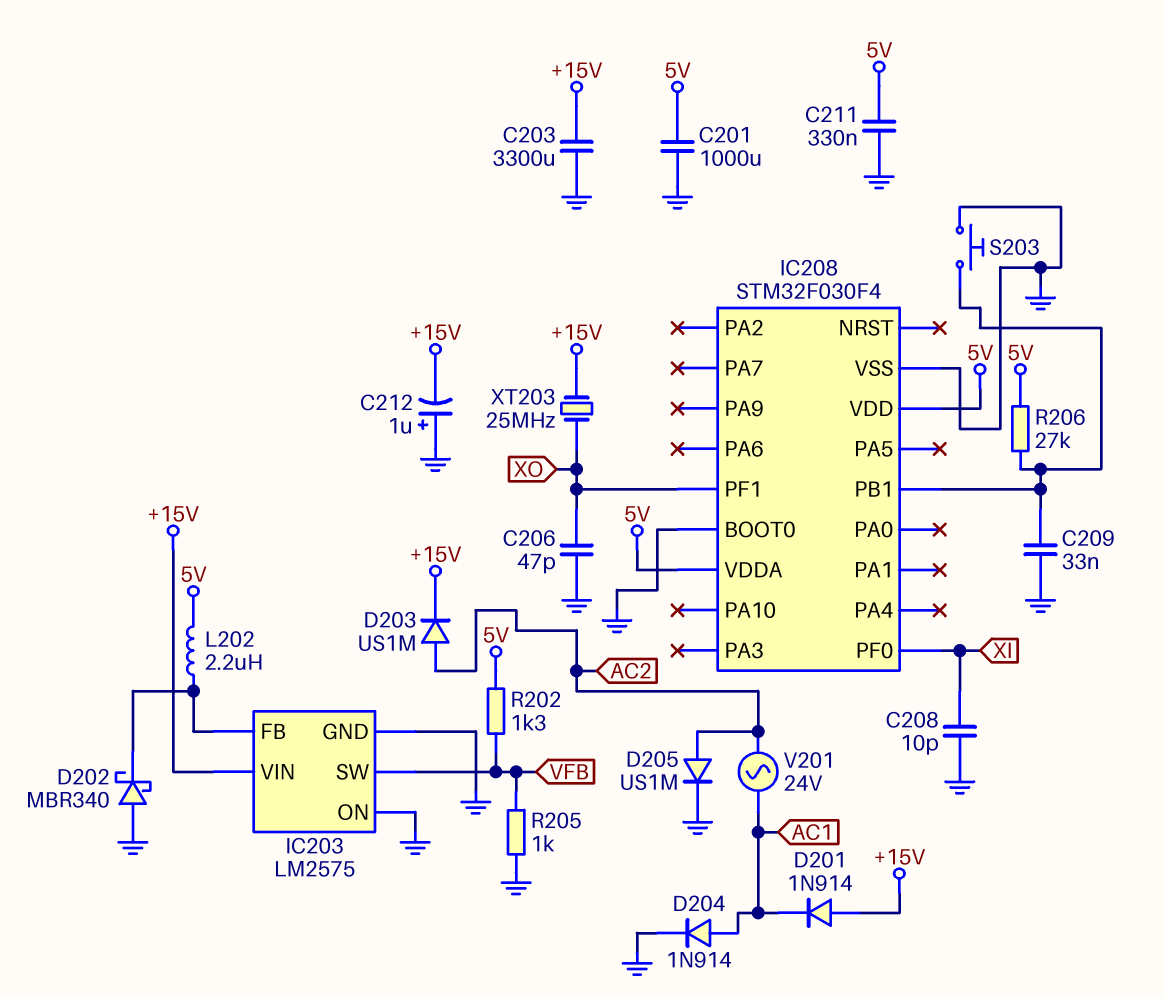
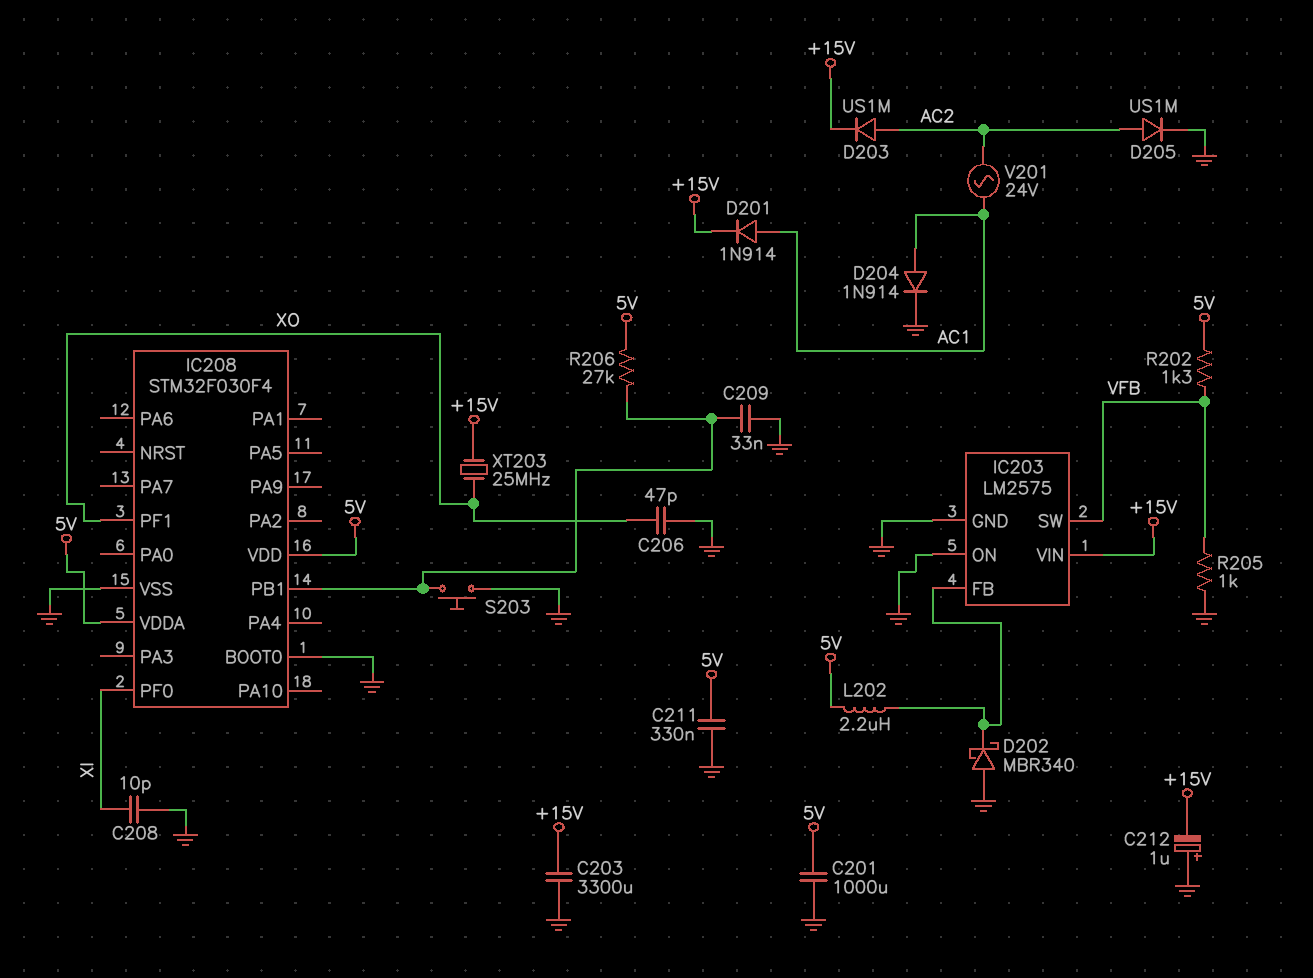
D201: diode 1N914 (A +15V, K AC1) -> diode 1N914 (A AC1, K +15V)

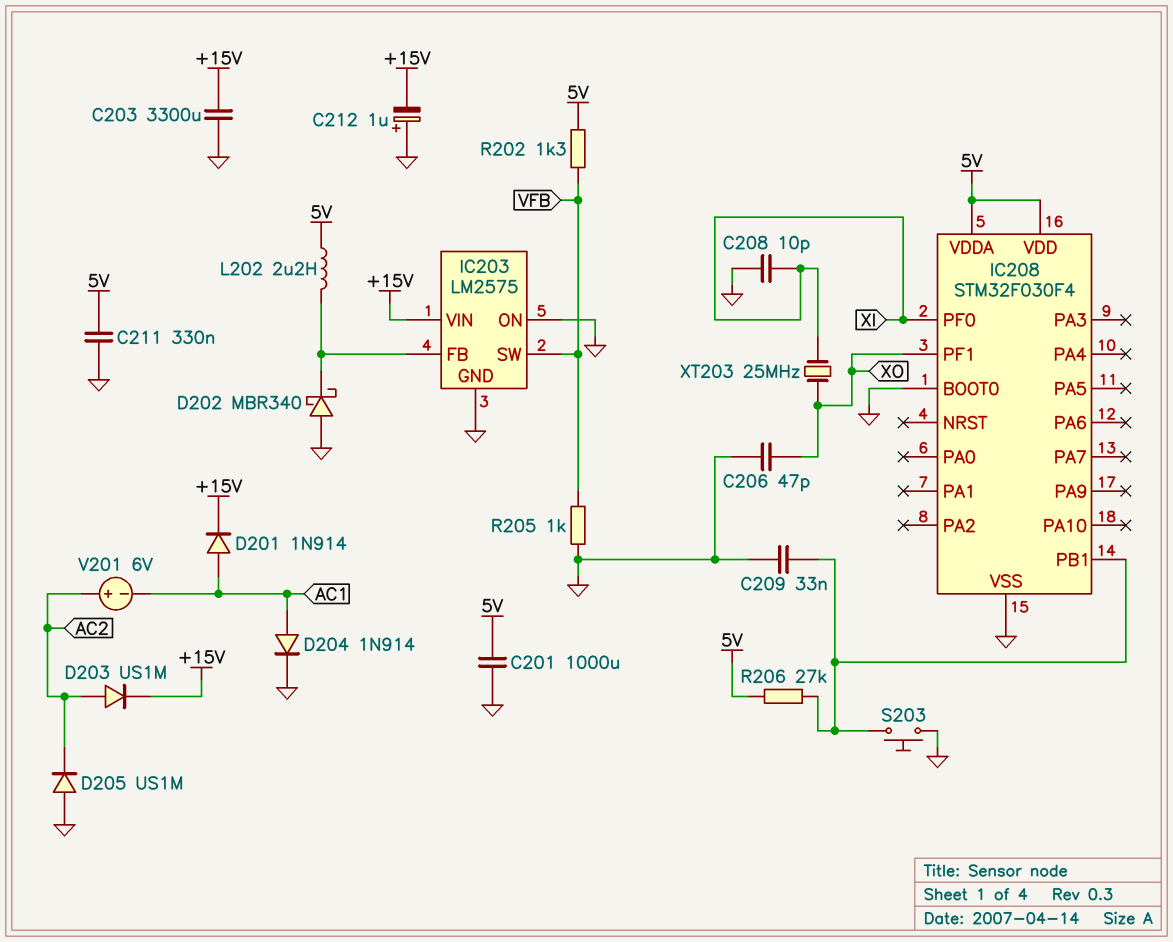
D205: diode US1M (A AC2, K GND) -> diode US1M (A GND, K AC2)
V201: AC 24V (AC1, AC2) -> 6V (plus AC2, minus AC1)
XT203: 25MHz (+15V, XO) -> 25MHz (XI, XO)

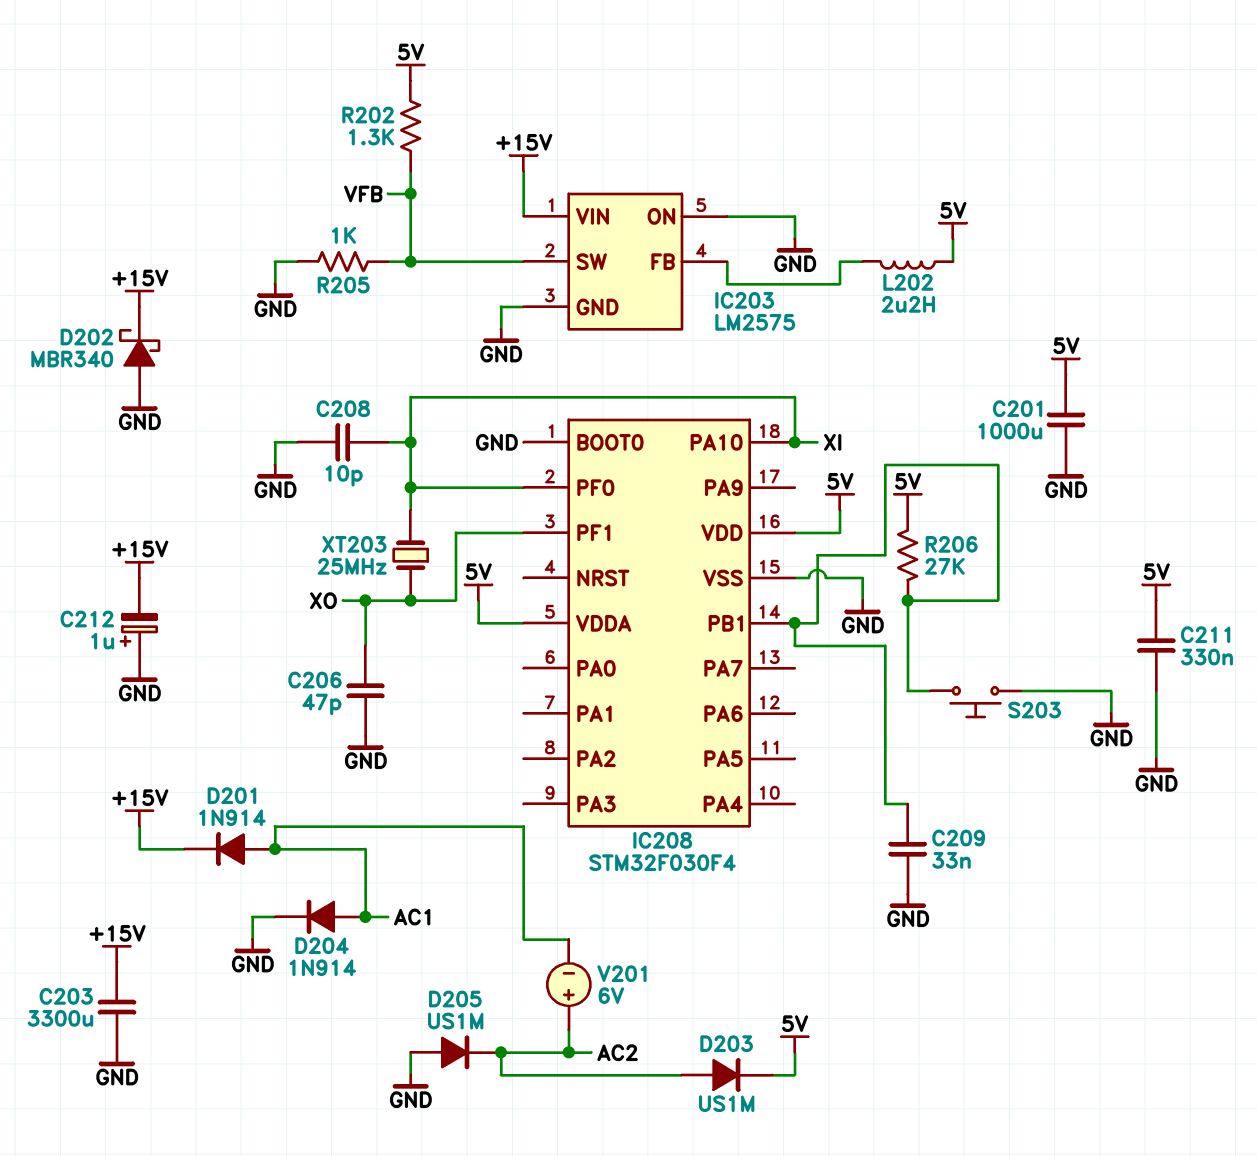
D202: schottky MBR340 (A GND, K IC203/FB) -> schottky MBR340 (A GND, K +15V)
D203: diode US1M (A AC2, K +15V) -> diode US1M (A AC2, K 5V)
IC208 pin PA10: none -> XI

